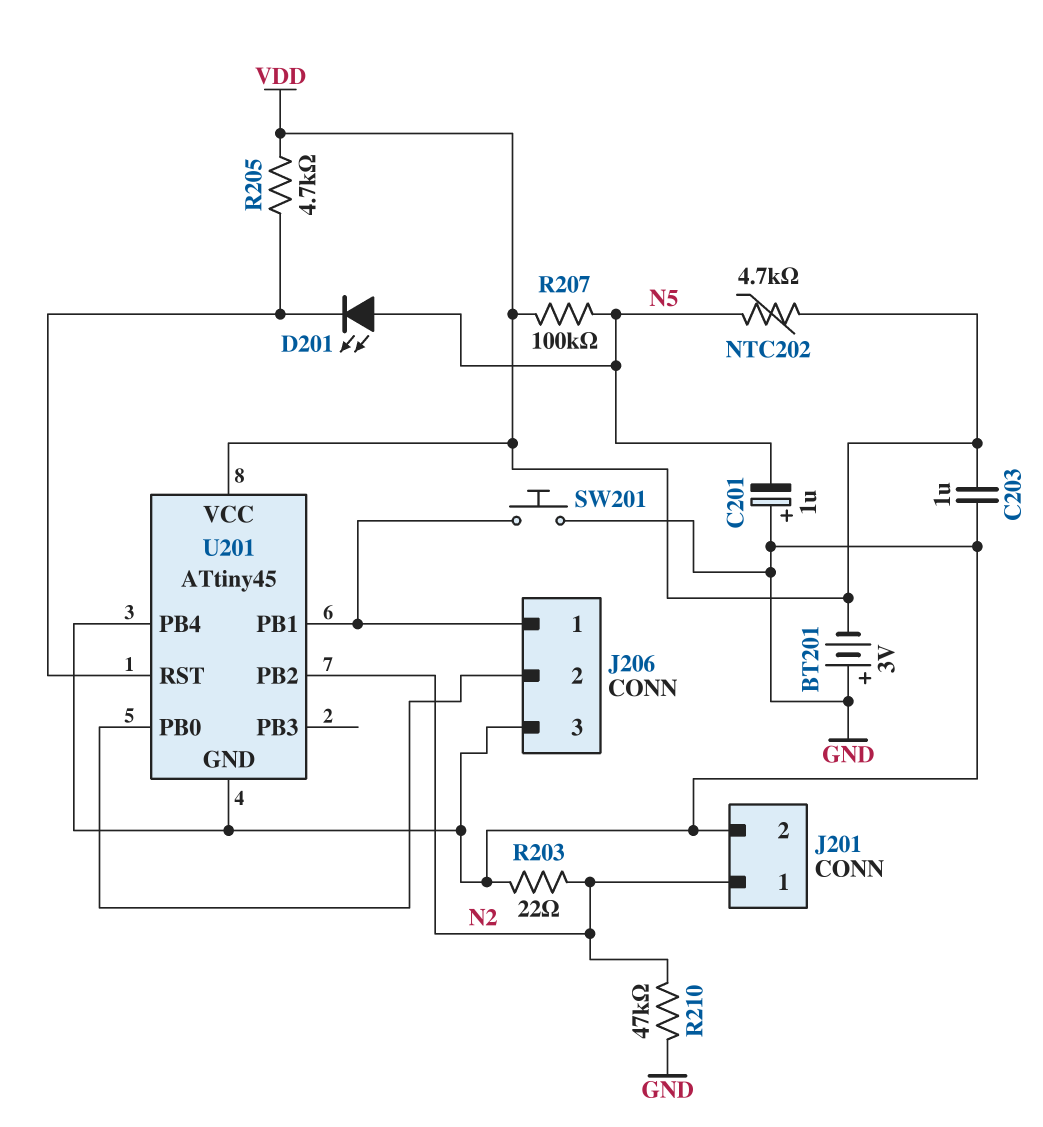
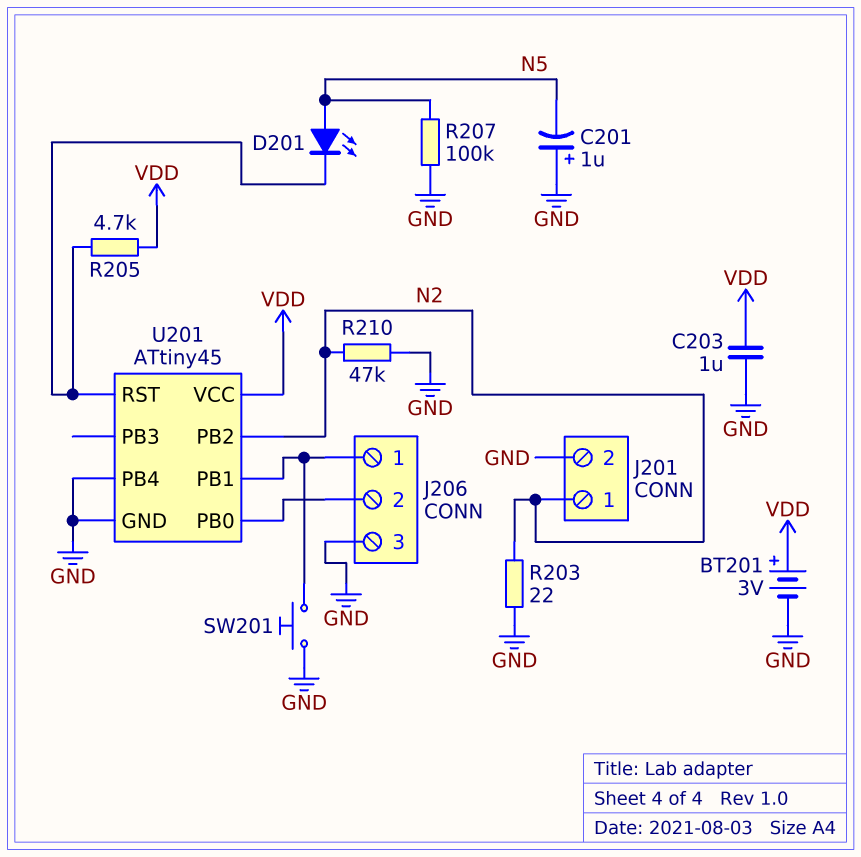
BT201: 3V (plus GND, minus VDD) -> 3V (plus VDD, minus GND)
NTC202: 4.7k (N5, VDD) -> none
R207: 100k (N5, VDD) -> 100k (GND, N5)

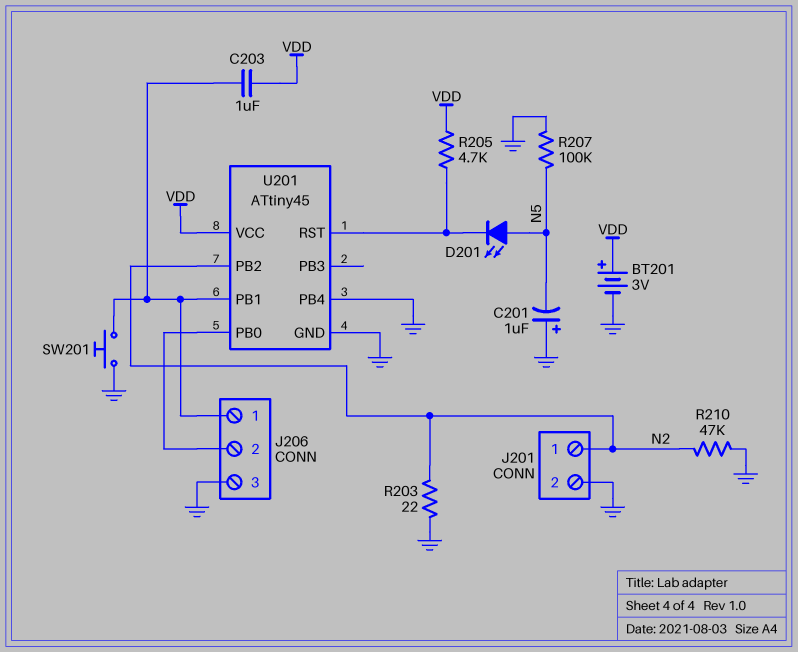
C203: 1uF (GND, VDD) -> 1uF (J206/1, VDD)

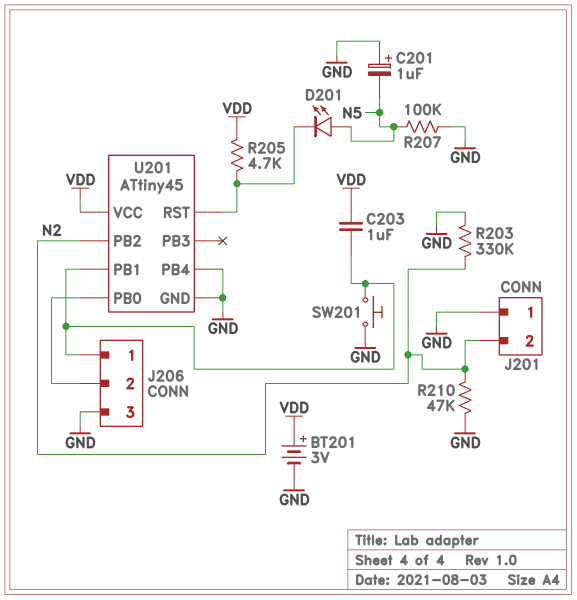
J201 pin 1: N2 -> GND
J201 pin 2: GND -> N2
R203: 22 (GND, N2) -> 330k (GND, N2)

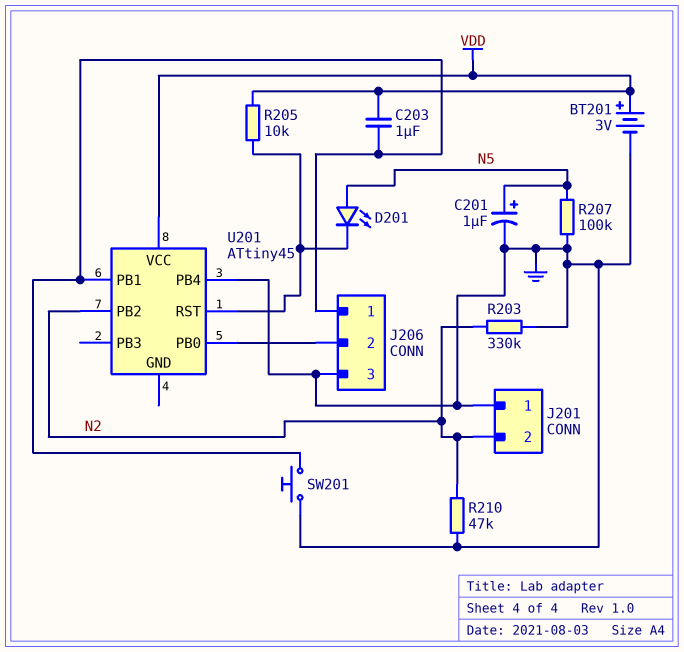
C201: 1uF (plus GND, minus N5) -> 1uF (plus N5, minus GND)
R205: 4.7k (U201/RST, VDD) -> 10k (U201/RST, VDD)
U201 pin GND: GND -> none

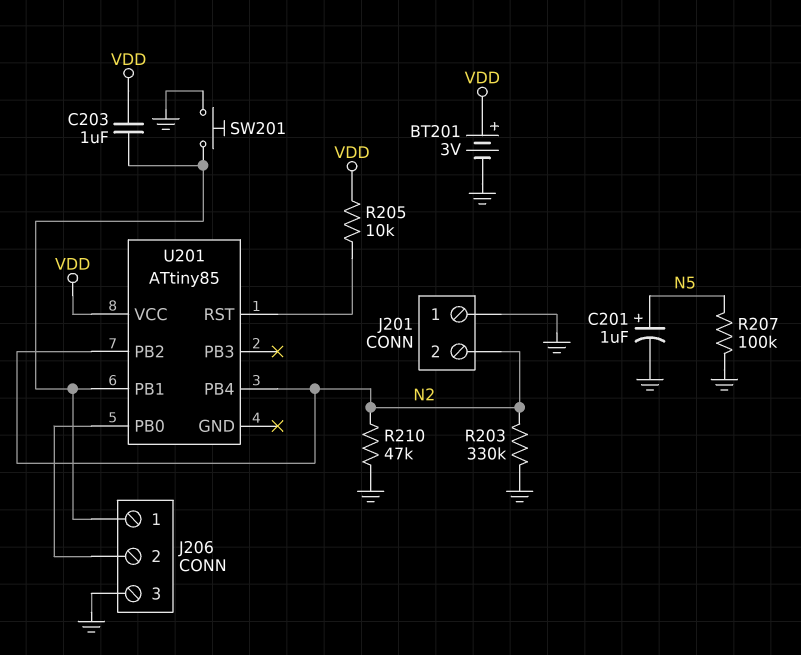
D201: LED (A N5, K U201/RST) -> none
U201: ATtiny45 -> ATtiny85
U201 pin PB4: GND -> N2

